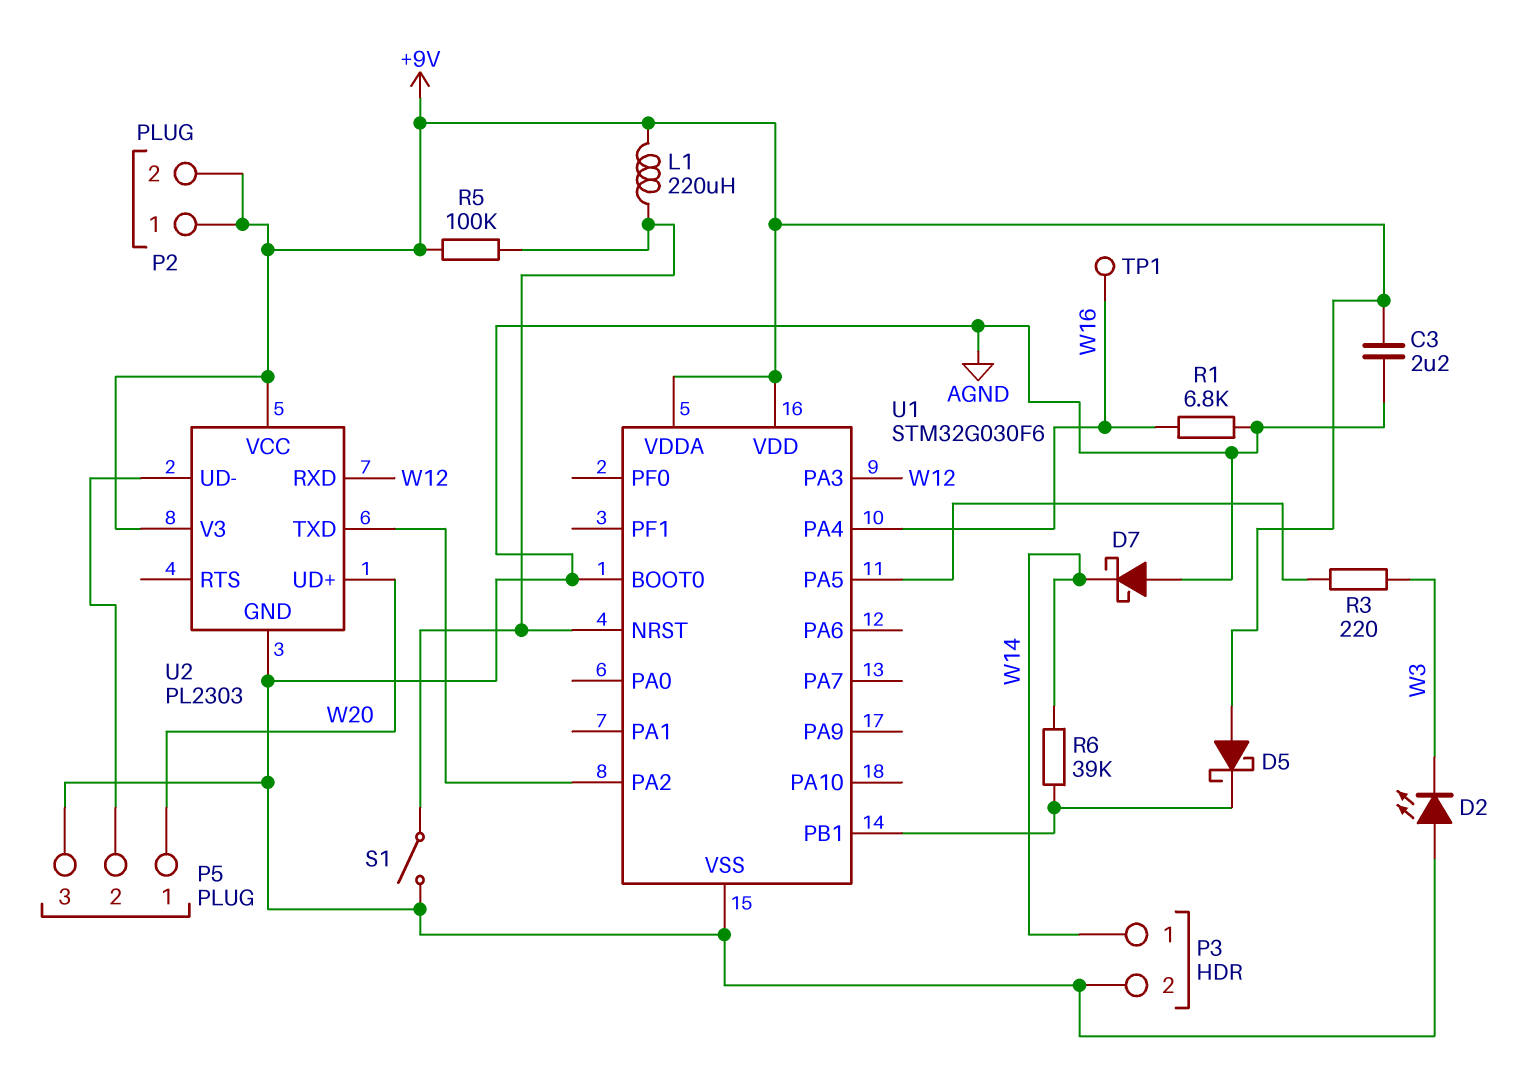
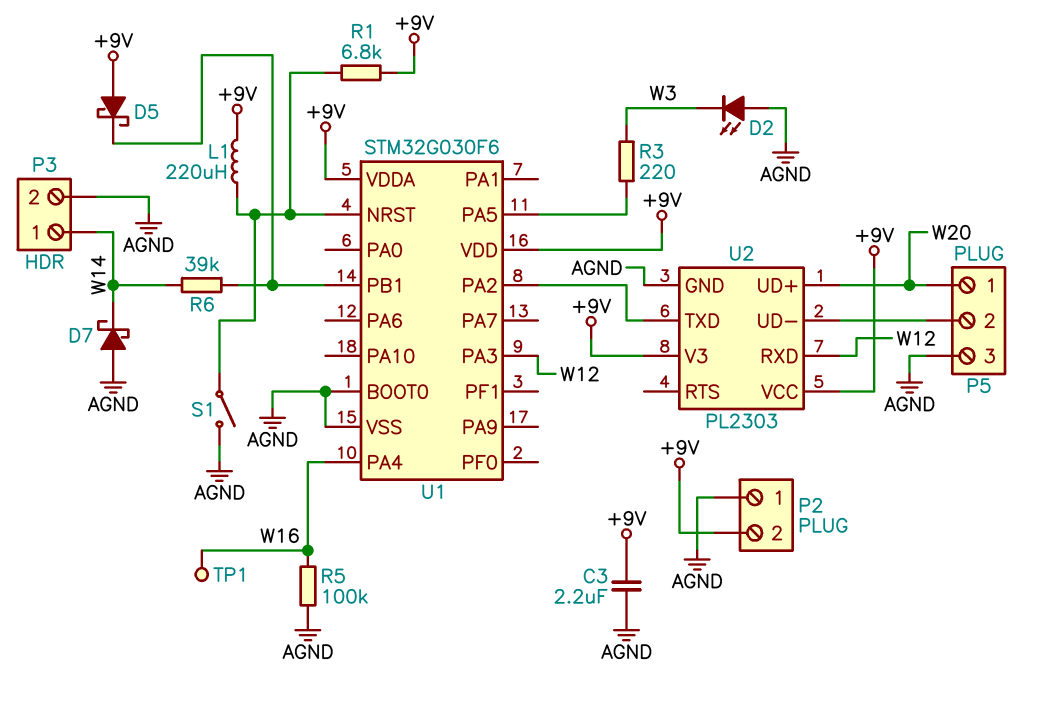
P2 pin 1: +9V -> AGND
R1: 6.8k (AGND, W16) -> 6.8k (+9V, U1/NRST)
R5: 100k (+9V, U1/NRST) -> 100k (AGND, W16)

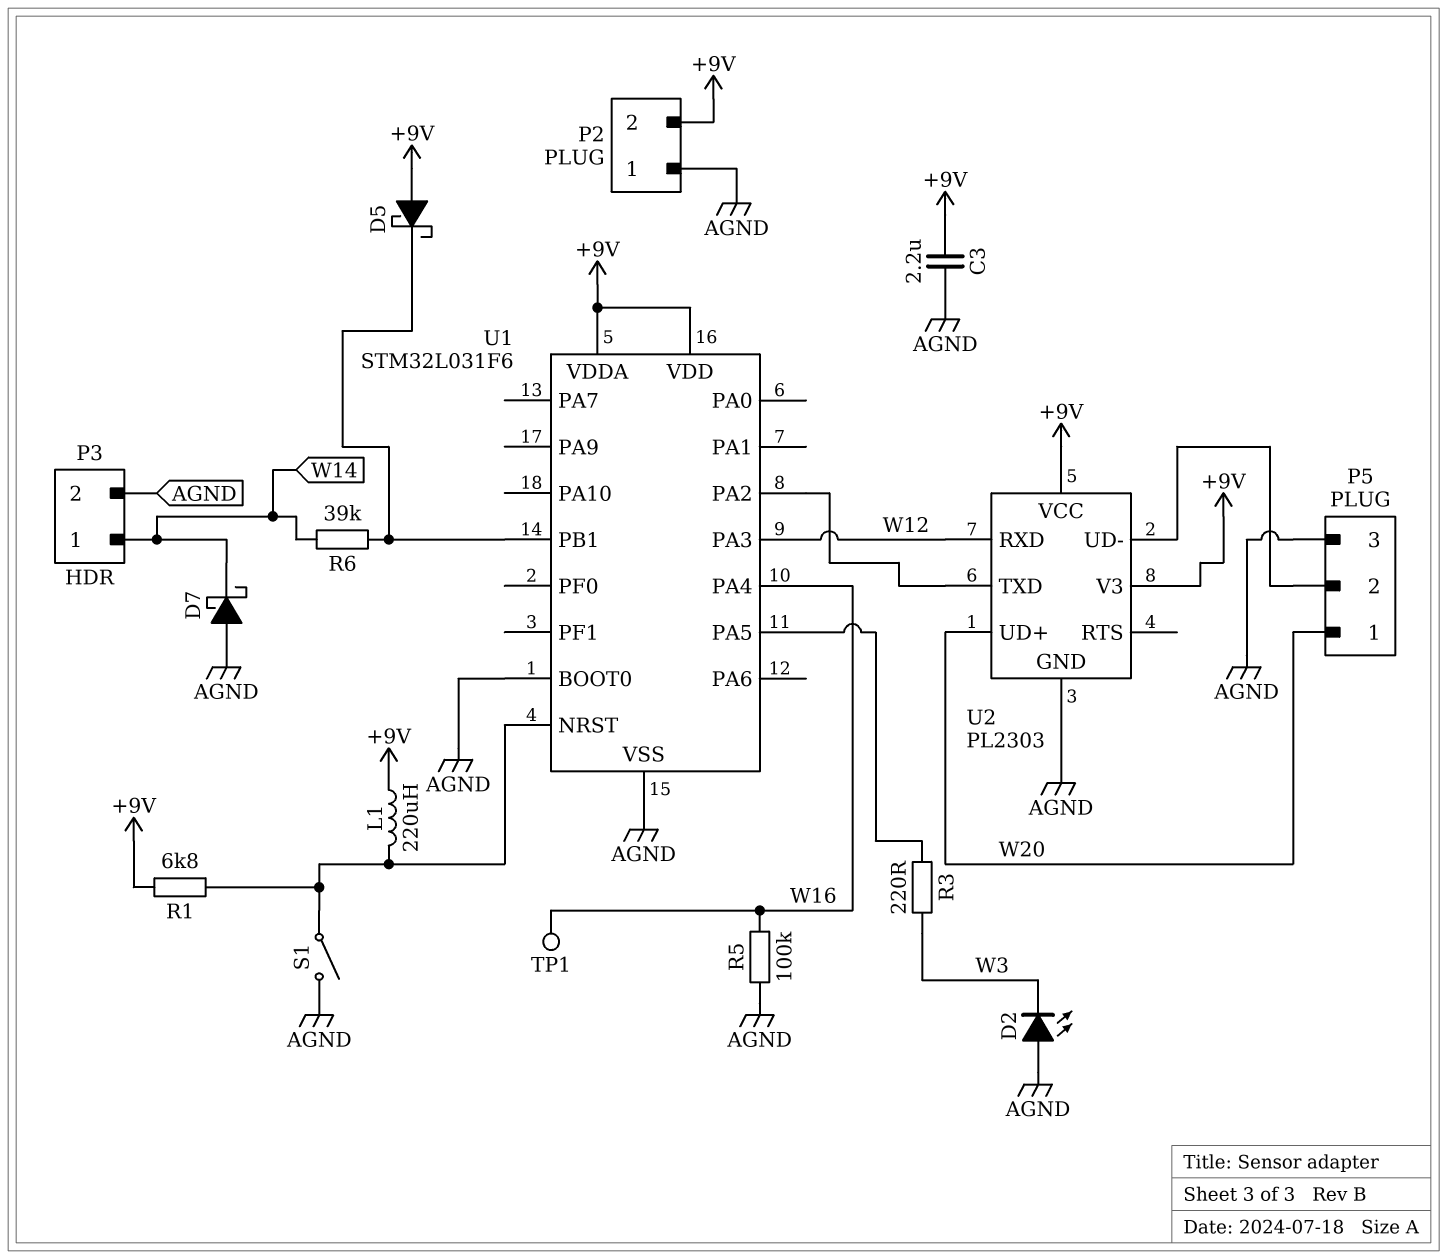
U1: STM32G030F6 -> STM32L031F6

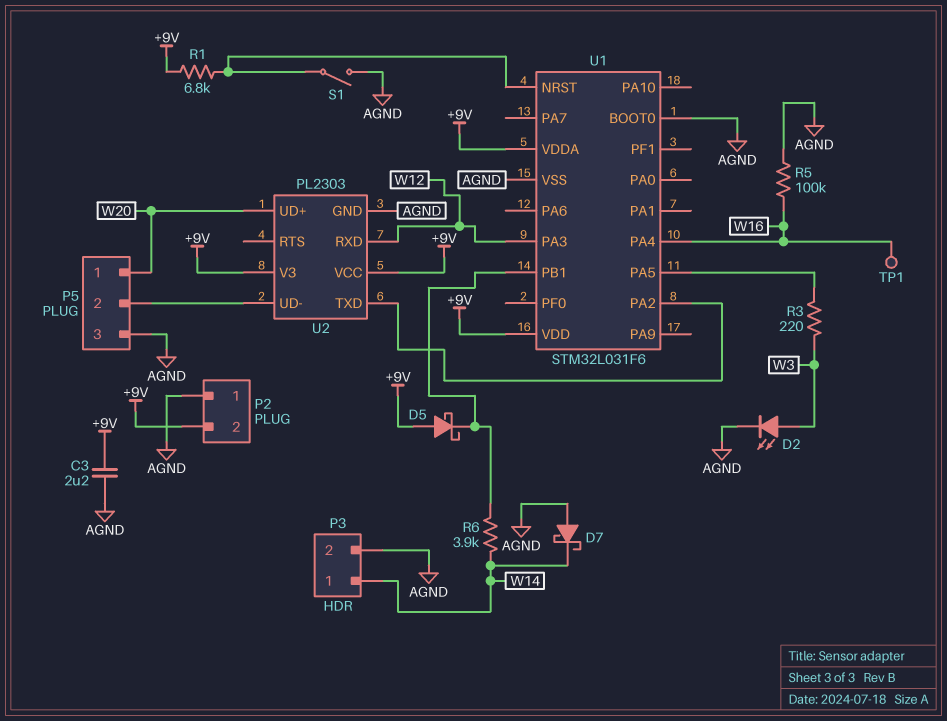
D2: LED (A AGND, K W3) -> LED (A W3, K AGND)
L1: 220uH (+9V, U1/NRST) -> none
R6: 39k (U1/PB1, W14) -> 3.9k (U1/PB1, W14)

